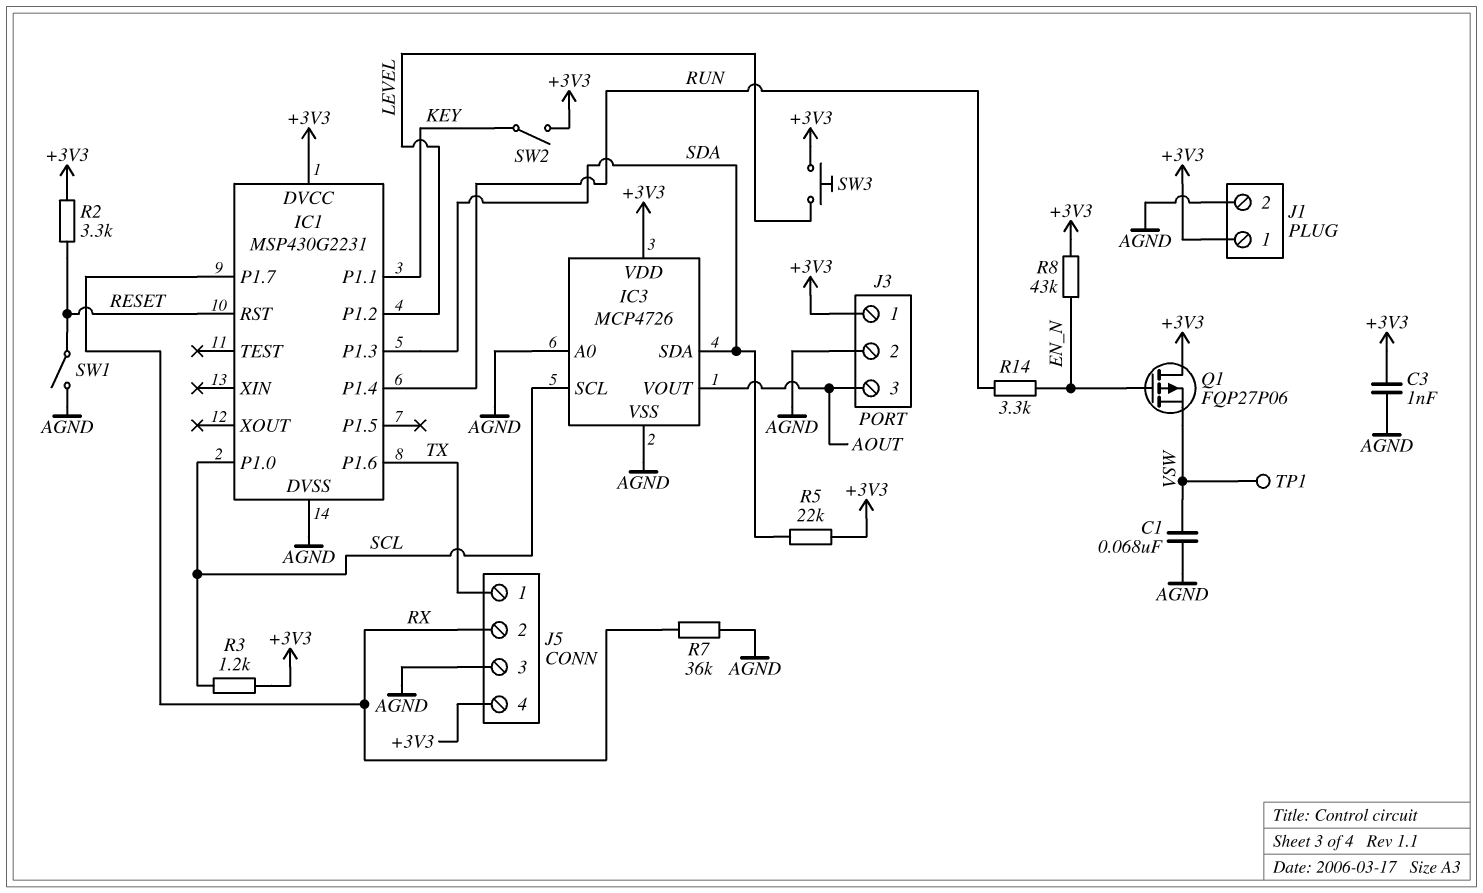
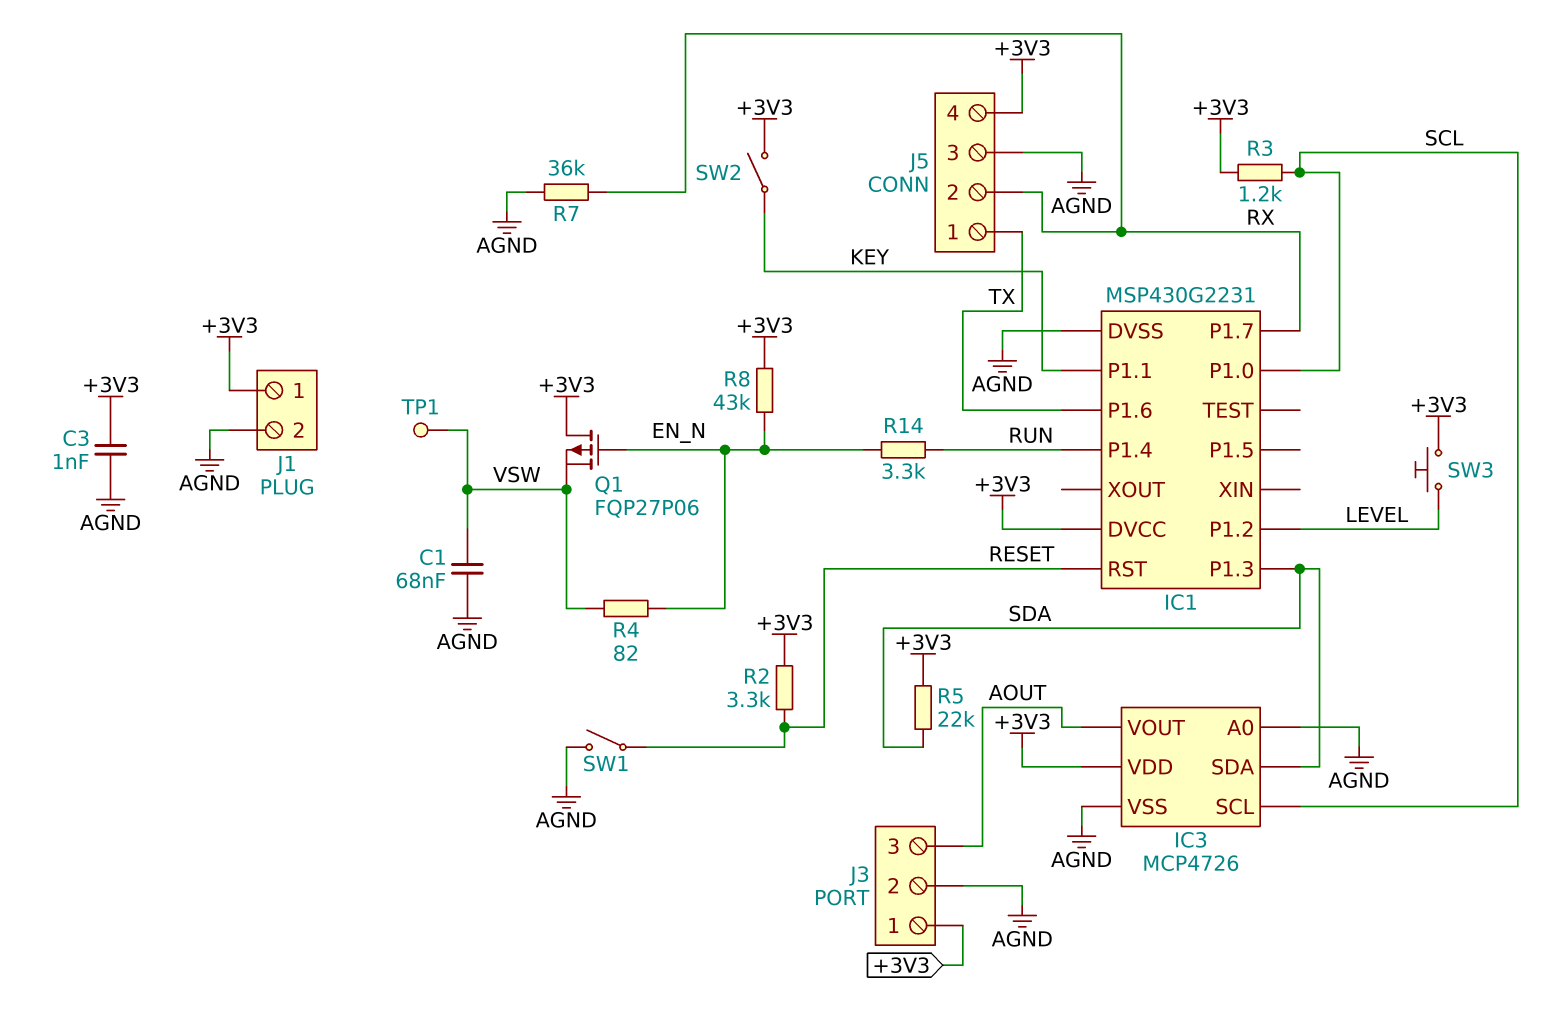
R4: none -> 82 (EN_N, VSW)

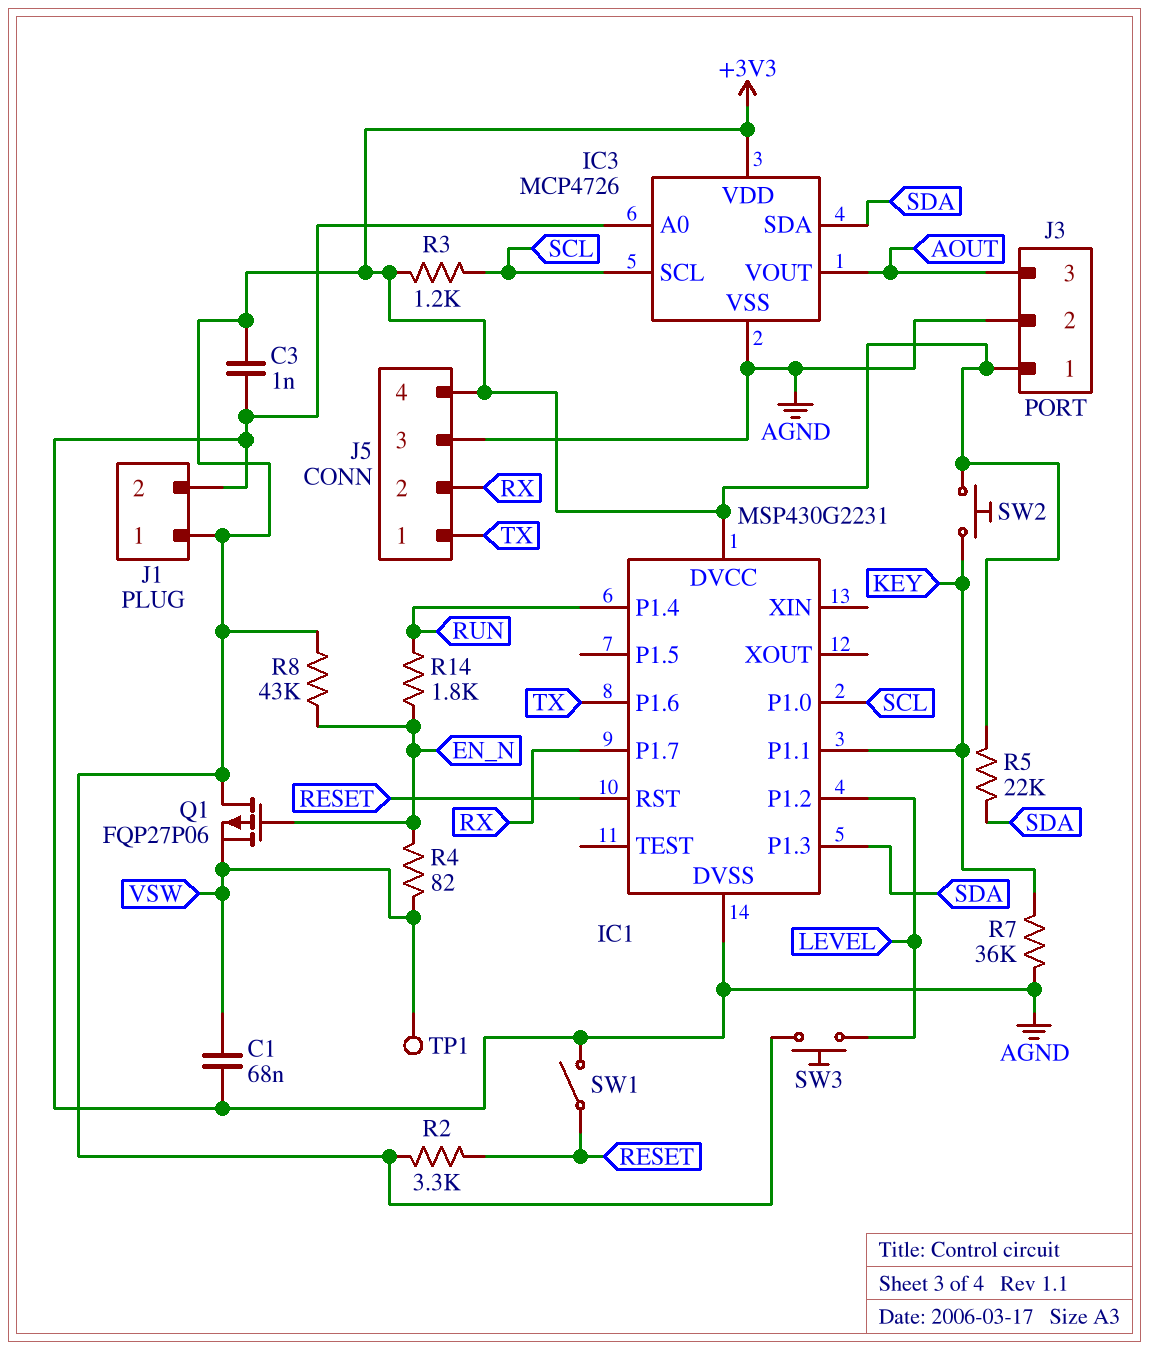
R7: 36k (AGND, RX) -> 36k (AGND, KEY)
R14: 3.3k (EN_N, RUN) -> 1.8k (EN_N, RUN)
SW2: switch (+3V3, KEY) -> button (+3V3, KEY)

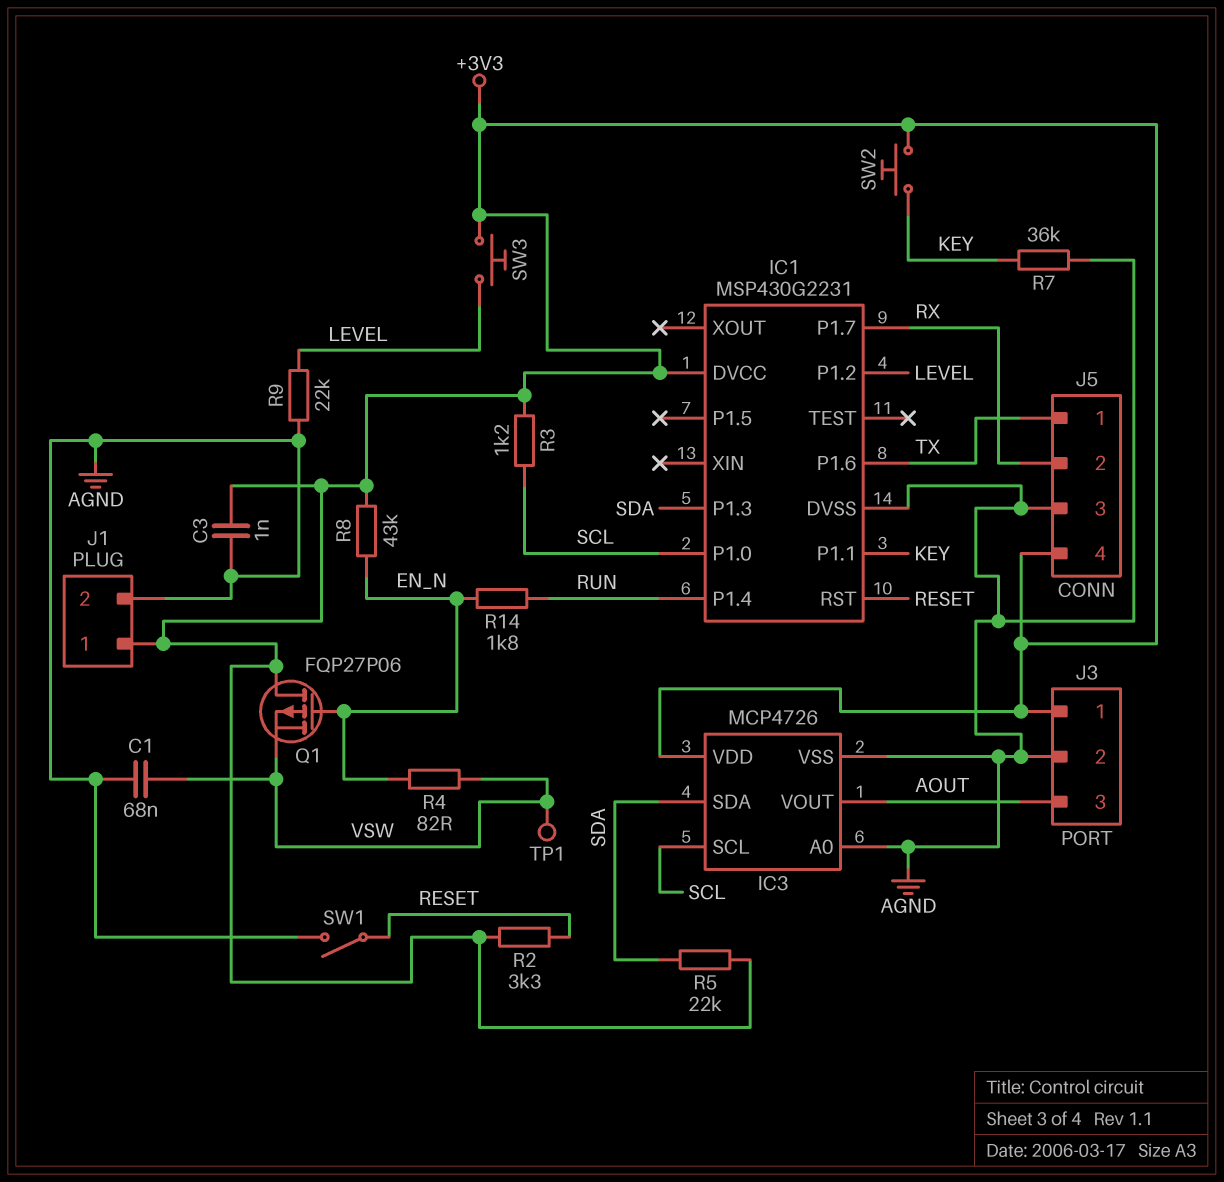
R9: none -> 22k (AGND, LEVEL)

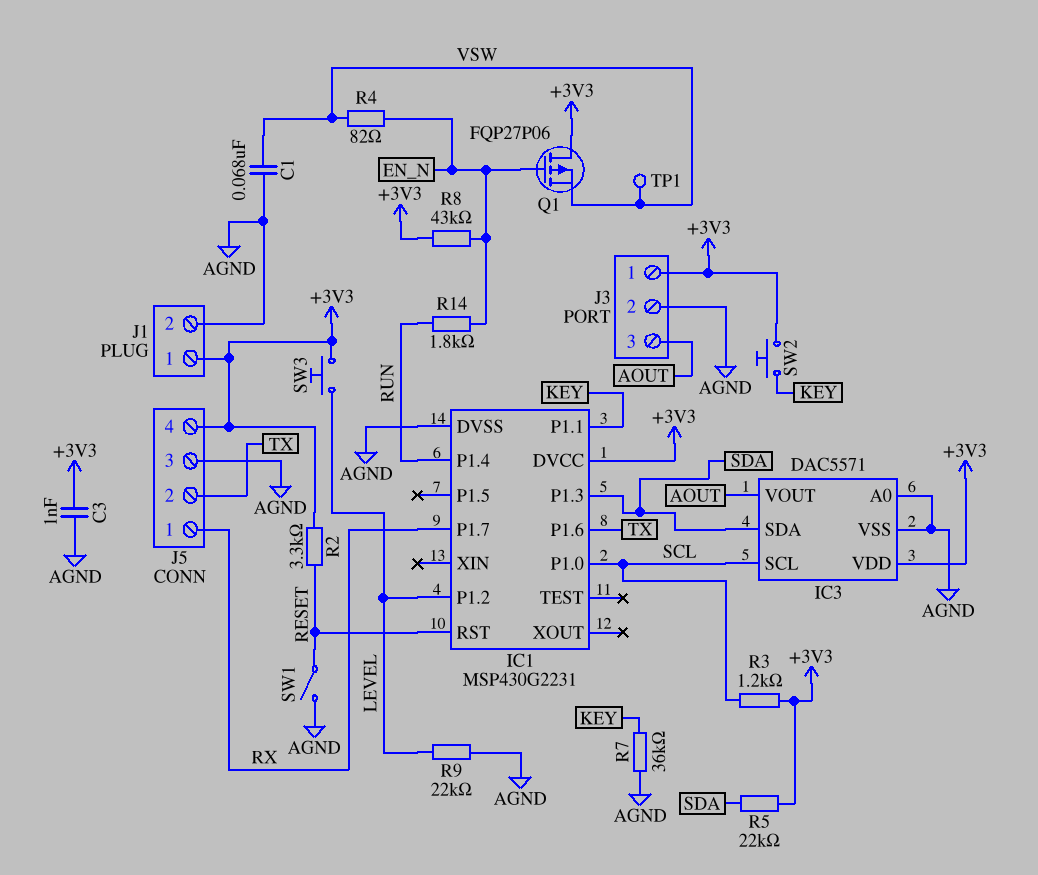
IC3: MCP4726 -> DAC5571
J5 pin 1: TX -> RX
J5 pin 2: RX -> TX

